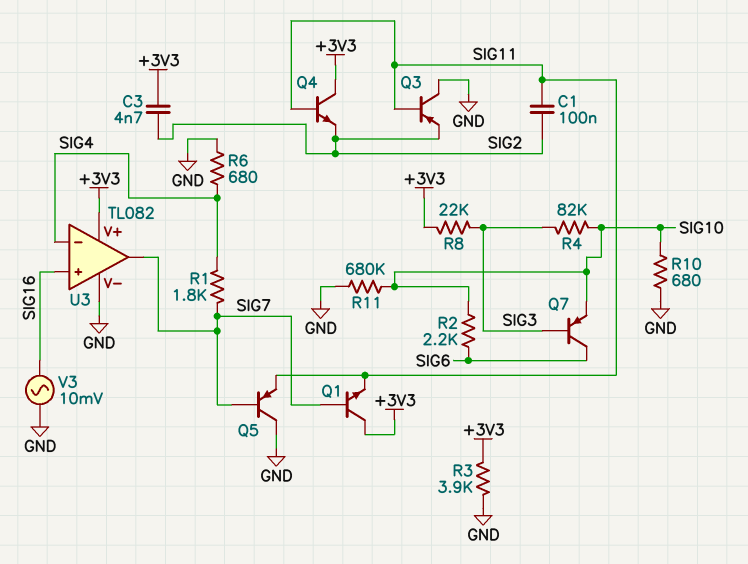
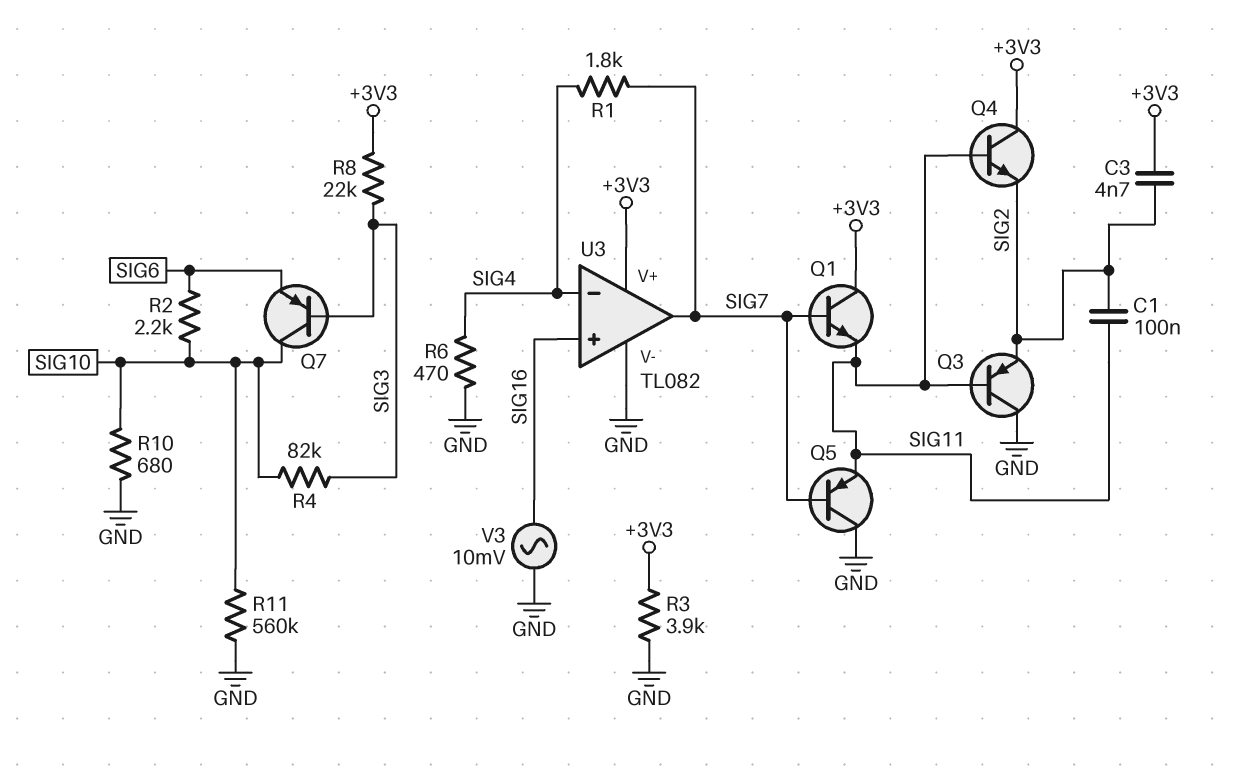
Q7: PNP (B SIG3, C SIG6, E SIG10) -> PNP (B SIG3, C SIG10, E SIG6)
R6: 680 (GND, SIG4) -> 470 (GND, SIG4)
R11: 680k (GND, SIG10) -> 560k (GND, SIG10)

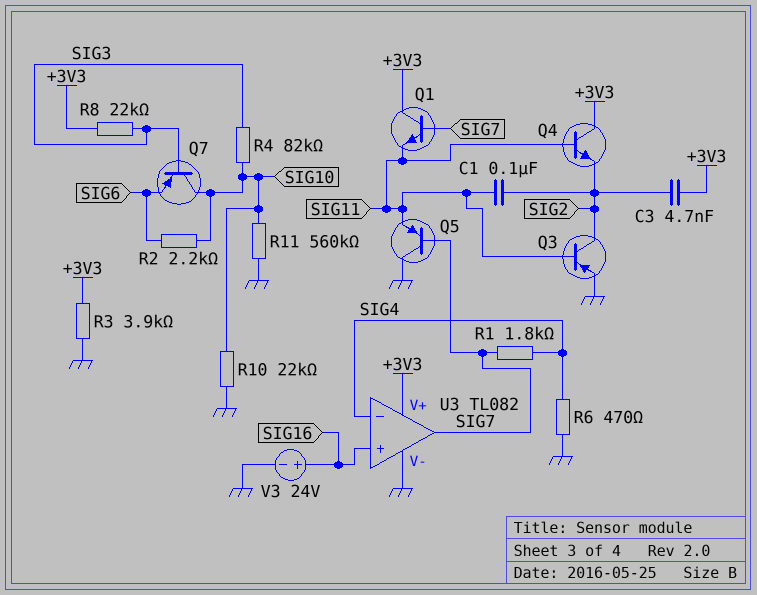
Q3: PNP (B SIG11, C GND, E SIG2) -> PNP (B SIG11, C SIG2, E GND)
R10: 680 (GND, SIG10) -> 22k (GND, SIG10)
V3: AC 10mV (GND, SIG16) -> 24V (plus SIG16, minus GND)

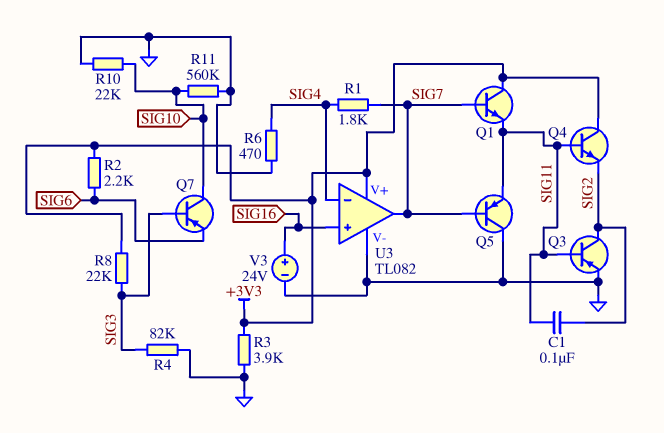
C3: 4.7nF (+3V3, SIG2) -> none
R2: 2.2k (SIG6, SIG10) -> 2.2k (+3V3, SIG6)
R4: 82k (SIG3, SIG10) -> 82k (GND, SIG3)

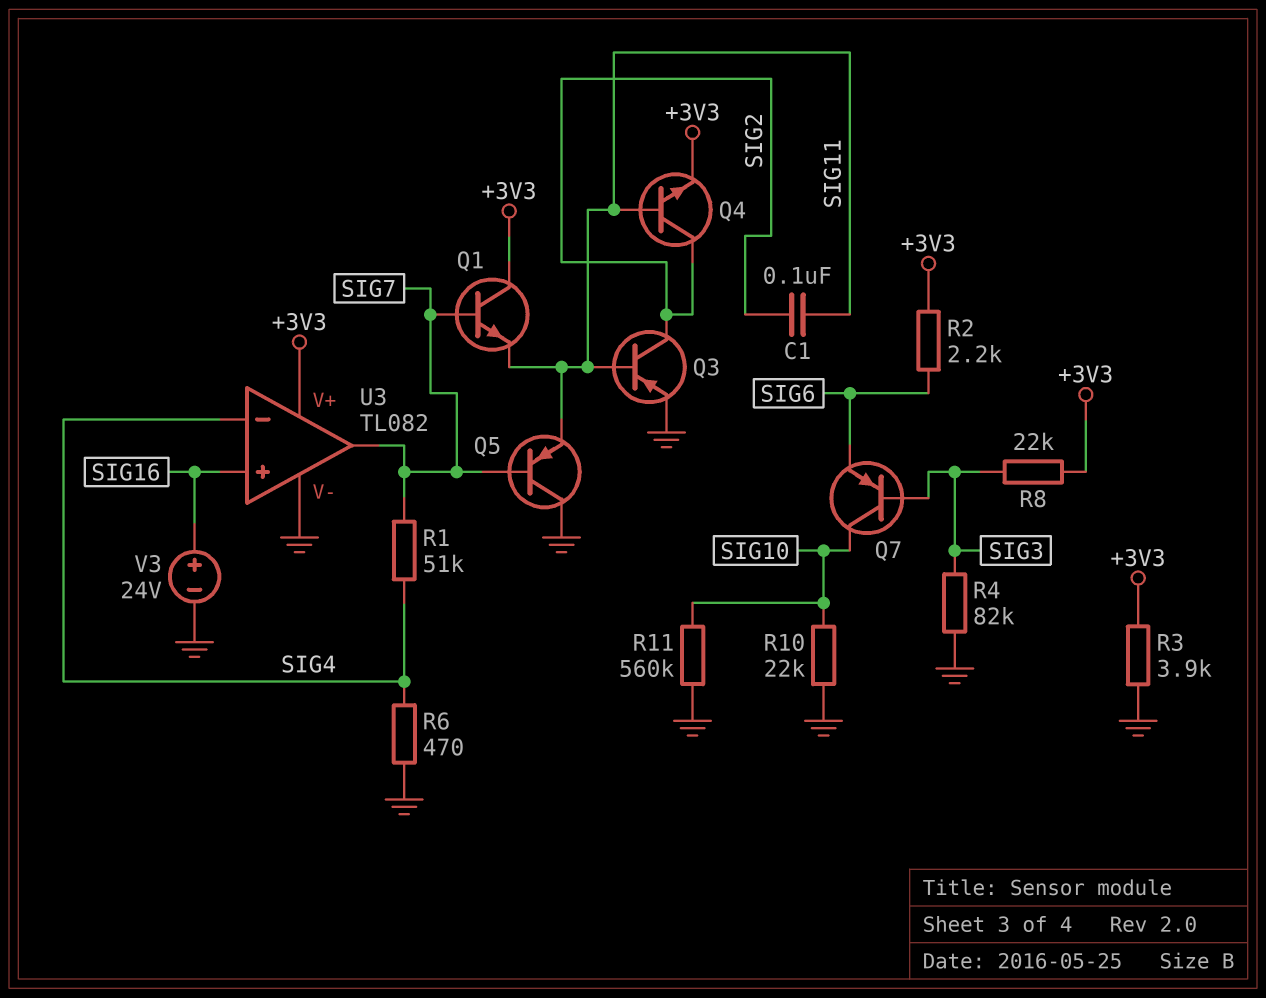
Q4: NPN (B SIG11, C +3V3, E SIG2) -> NPN (B SIG11, C SIG2, E +3V3)
R1: 1.8k (SIG4, SIG7) -> 51k (SIG4, SIG7)

